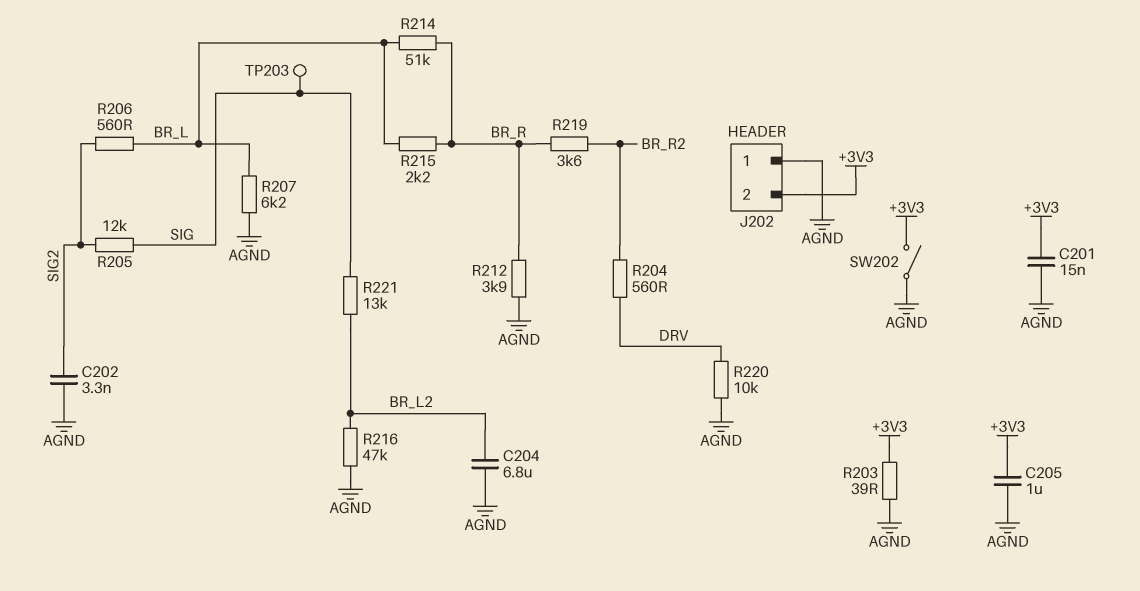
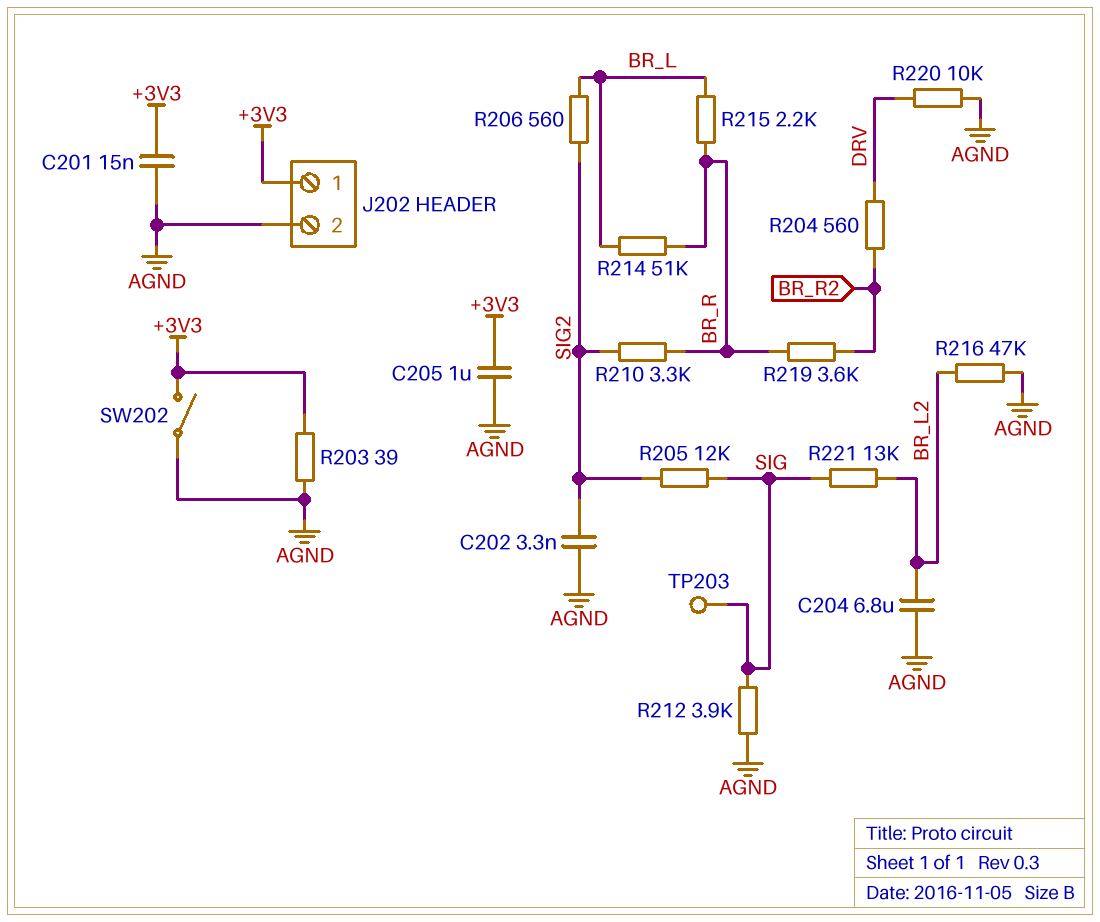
J202 pin 1: AGND -> +3V3
J202 pin 2: +3V3 -> AGND
R207: 6.2k (AGND, BR_L) -> none
R210: none -> 3.3k (BR_R, SIG2)
R212: 3.9k (AGND, BR_R) -> 3.9k (AGND, SIG)

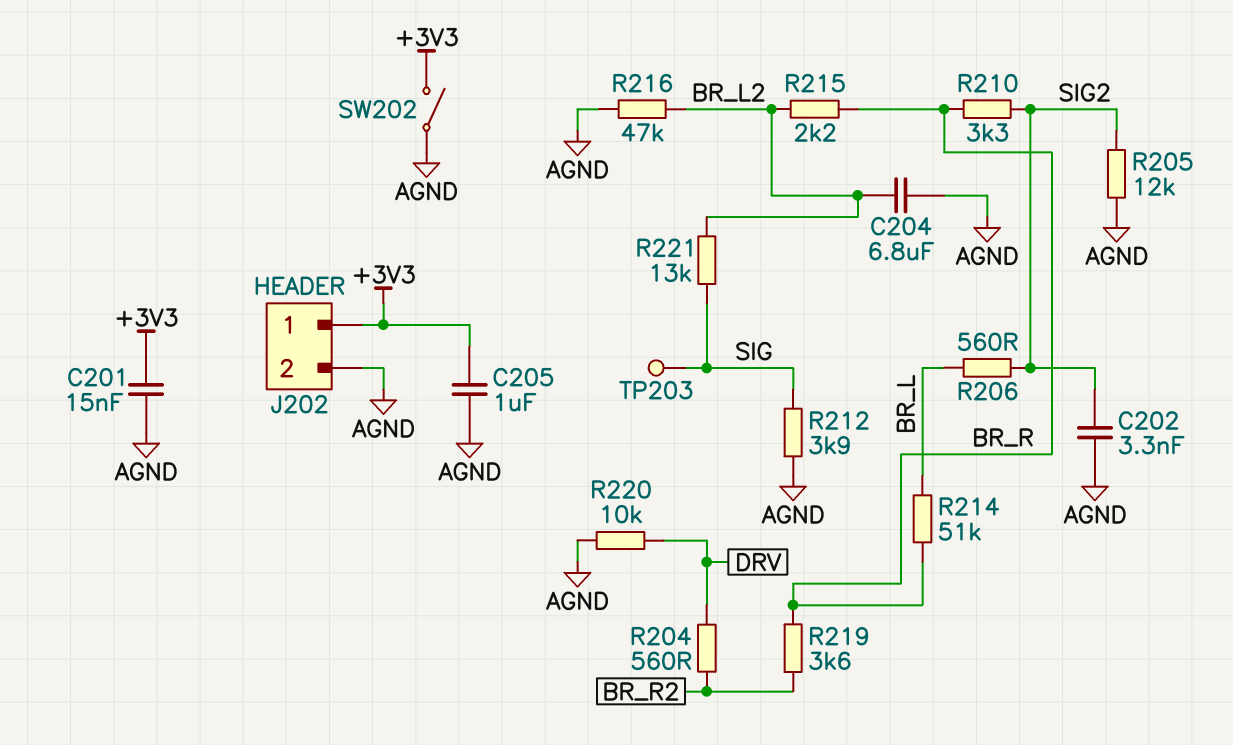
R203: 39 (+3V3, AGND) -> none
R205: 12k (SIG, SIG2) -> 12k (AGND, SIG2)
R215: 2.2k (BR_L, BR_R) -> 2.2k (BR_L2, BR_R)

